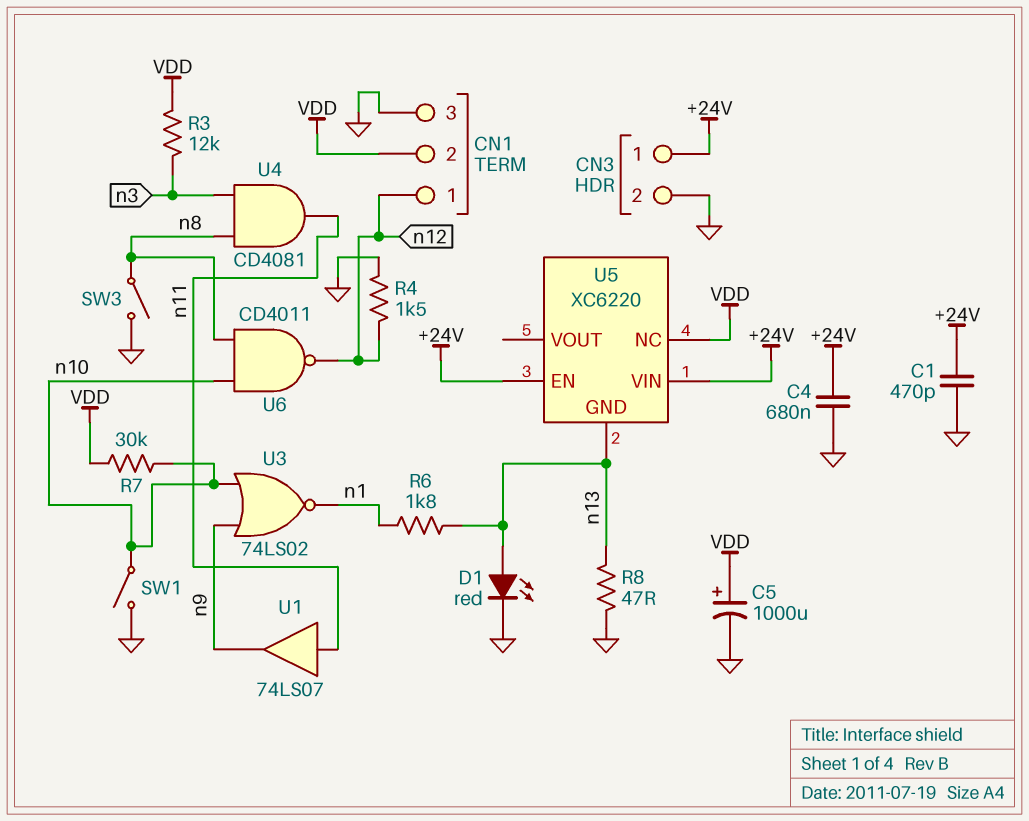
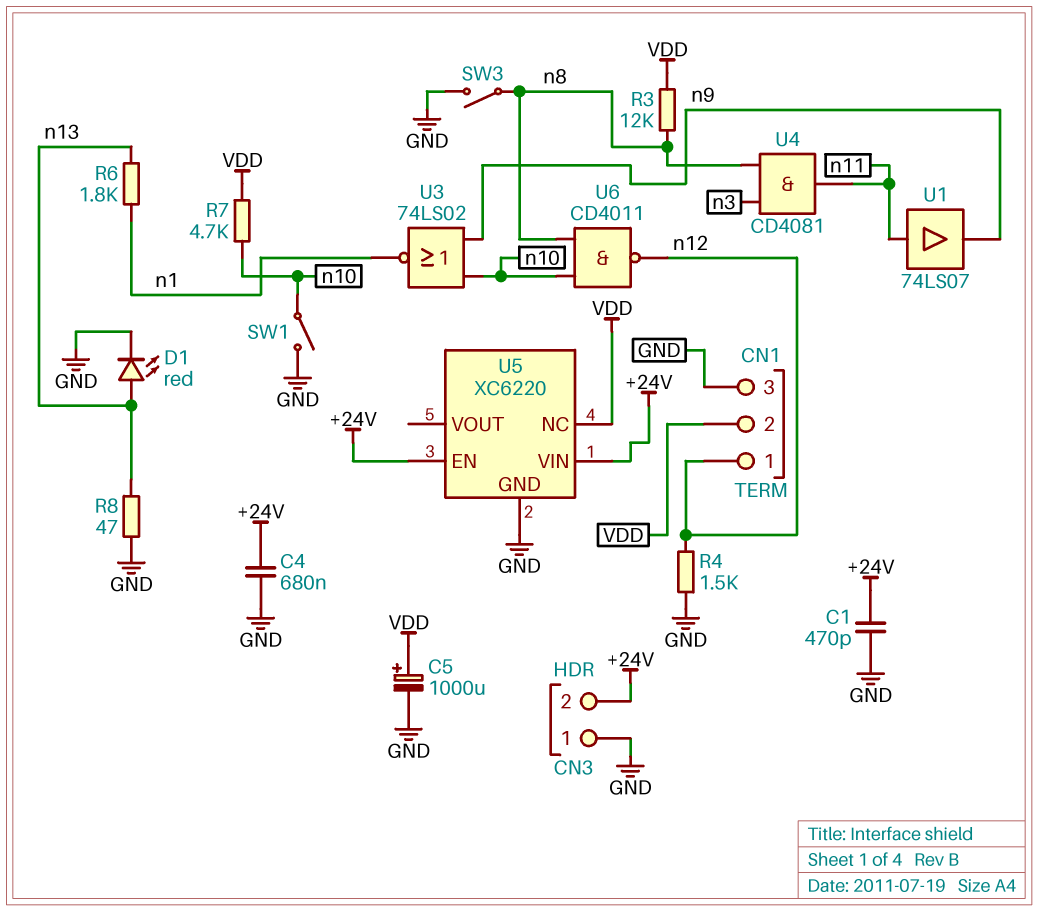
CN3 pin 1: +24V -> GND
CN3 pin 2: GND -> +24V
R3: 12k (VDD, n3) -> 12k (VDD, n8)
R7: 30k (VDD, n10) -> 4.7k (VDD, n10)
U5 pin GND: n13 -> GND

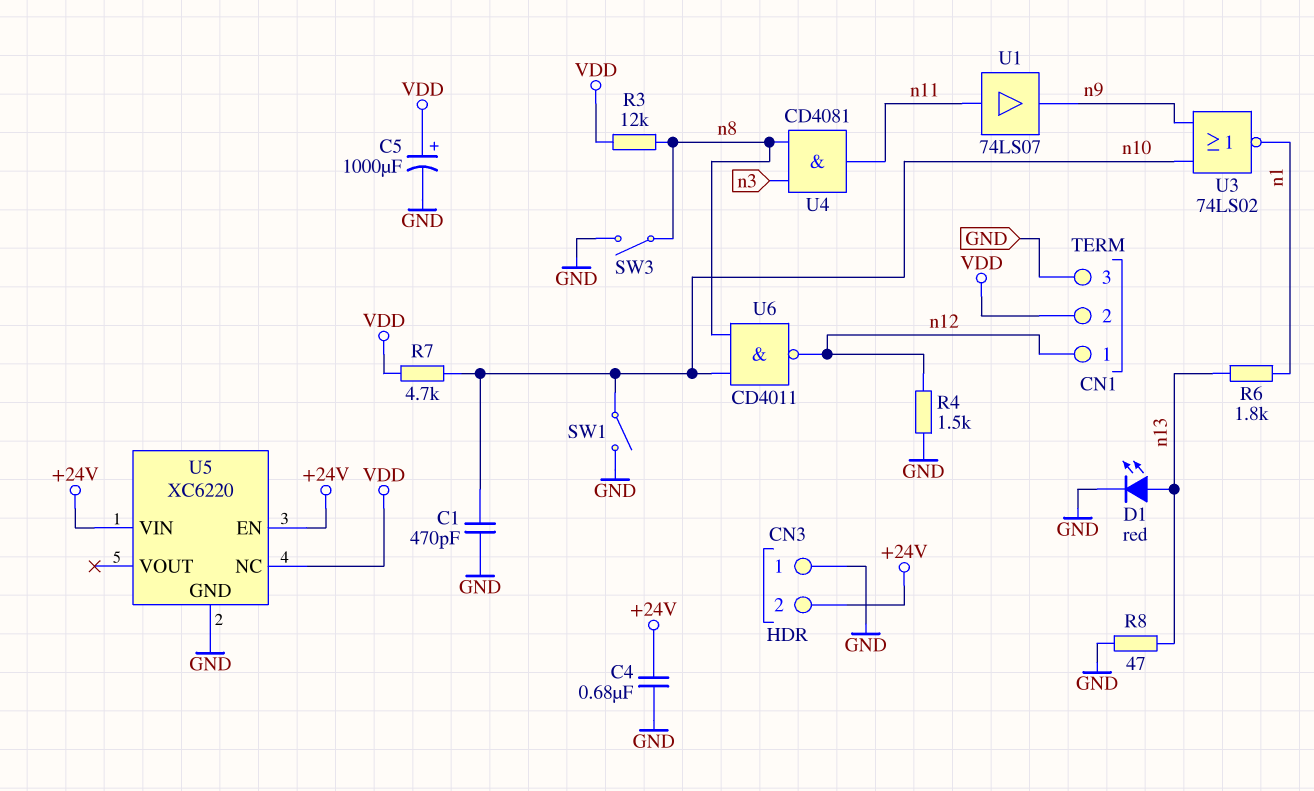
C1: 470pF (+24V, GND) -> 470pF (GND, n10)

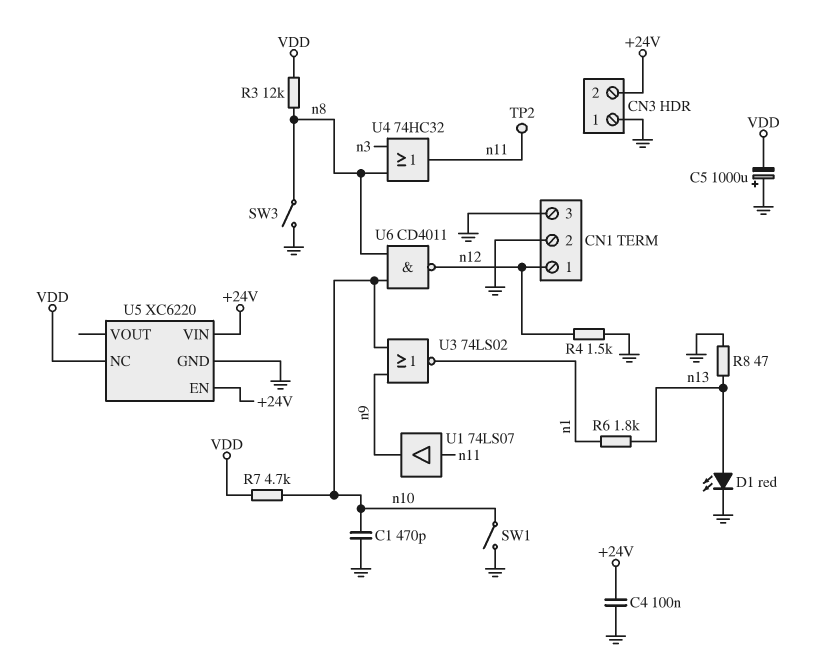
C4: 680nF (+24V, GND) -> 100nF (+24V, GND)
C5: 1000uF (plus VDD, minus GND) -> 1000uF (plus GND, minus VDD)
CN1 pin 2: VDD -> GND
TP2: none -> test point (n11)
U4: AND CD4081 (in n3, in n8, out n11) -> OR 74HC32 (in n3, in n8, out n11)

